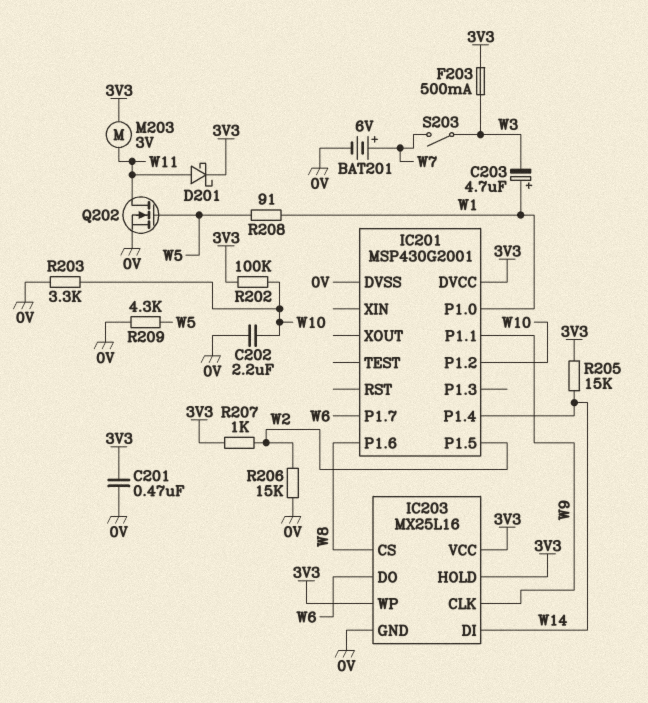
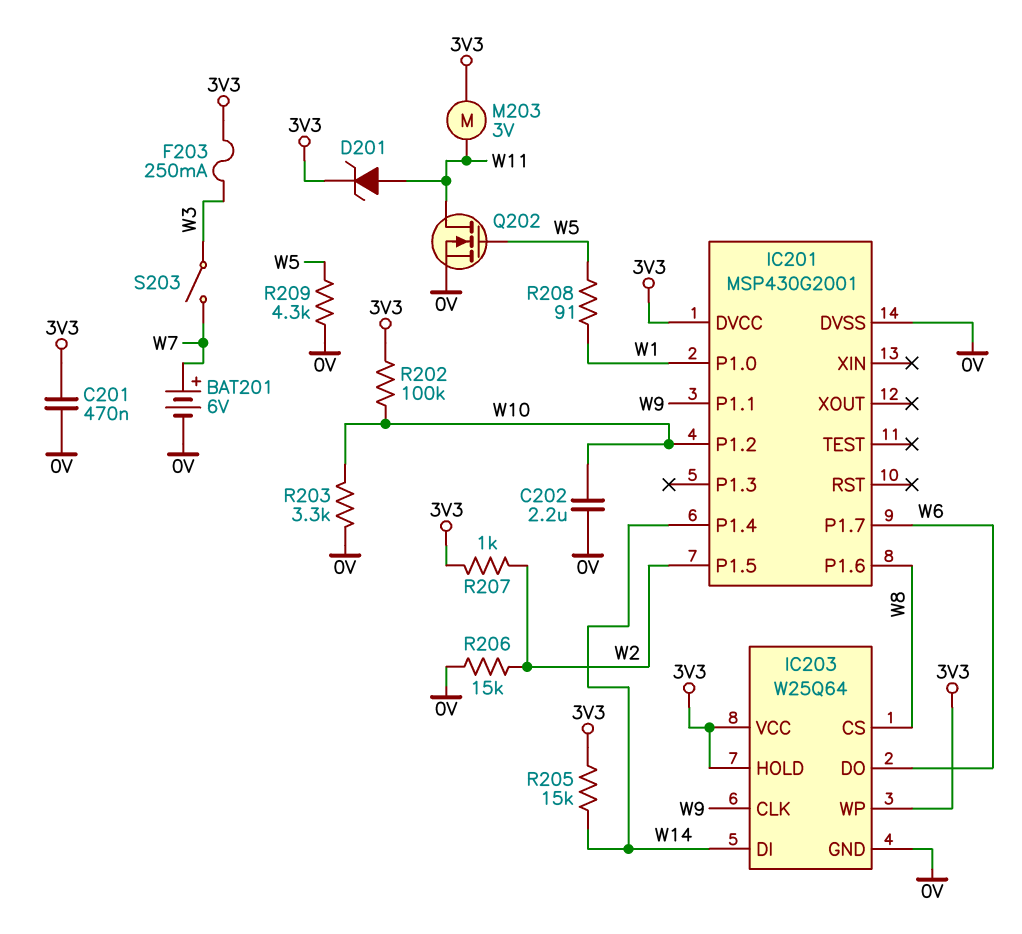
C203: 4.7uF (plus W1, minus W3) -> none
D201: schottky (A W11, K 3V3) -> zener (A W11, K 3V3)
F203: 500mA (3V3, W3) -> 250mA (3V3, W3)
IC203: MX25L16 -> W25Q64

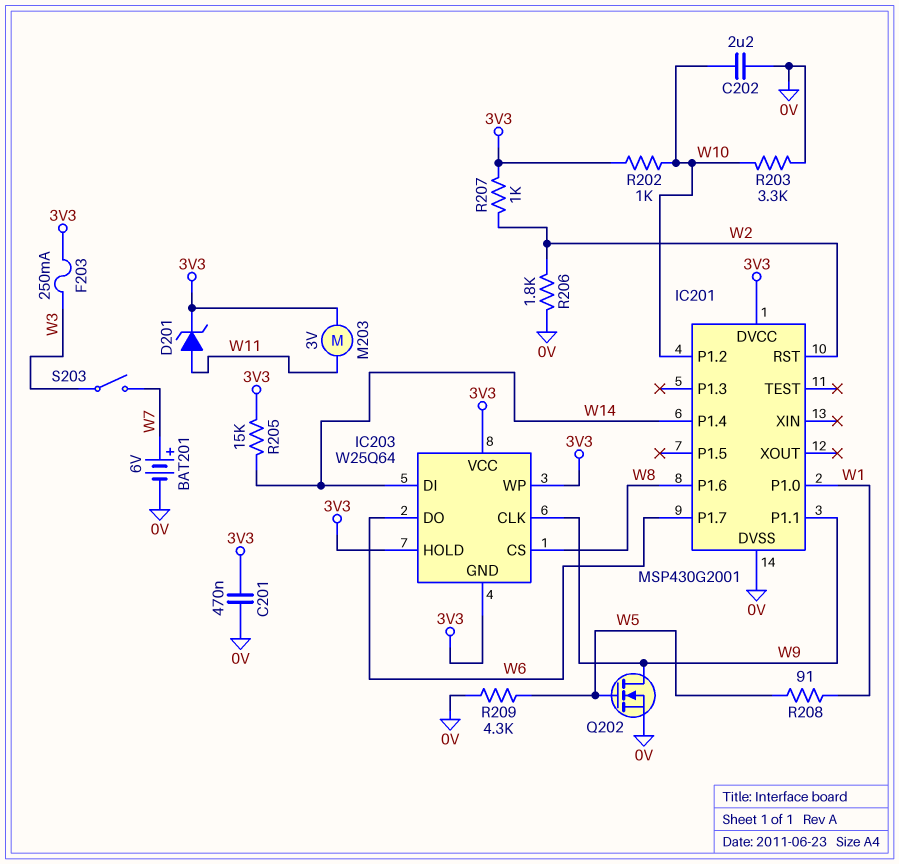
IC201 pin P1.5: W2 -> none
IC201 pin RST: none -> W2
IC203 pin GND: 0V -> 3V3
Q202: NMOS (G W5, D W11, S 0V) -> NMOS (G W5, D W9, S 0V)
R202: 100k (3V3, W10) -> 1k (3V3, W10)
R206: 15k (0V, W2) -> 1.8k (0V, W2)

